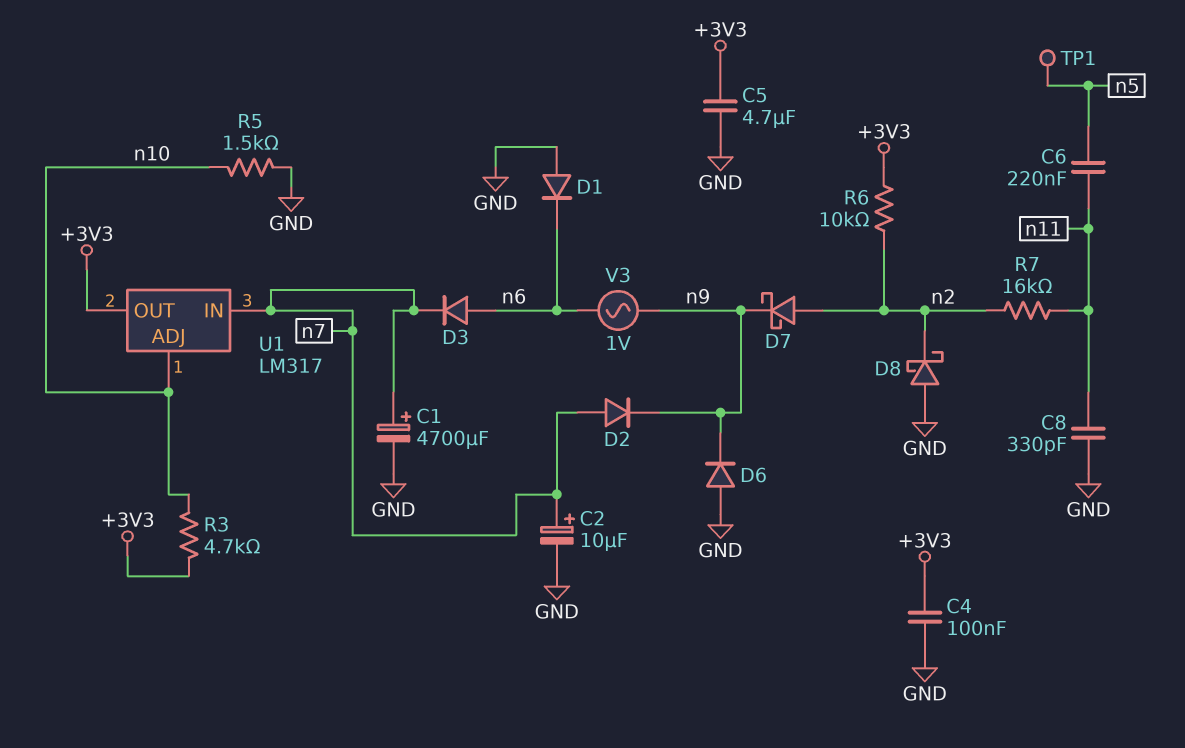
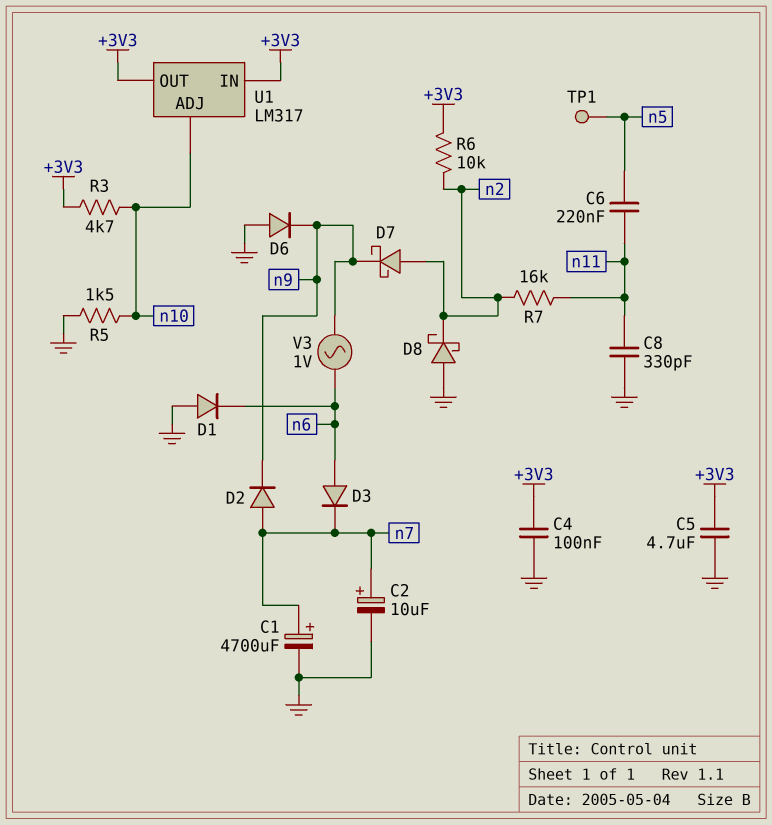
U1 pin IN: n7 -> +3V3

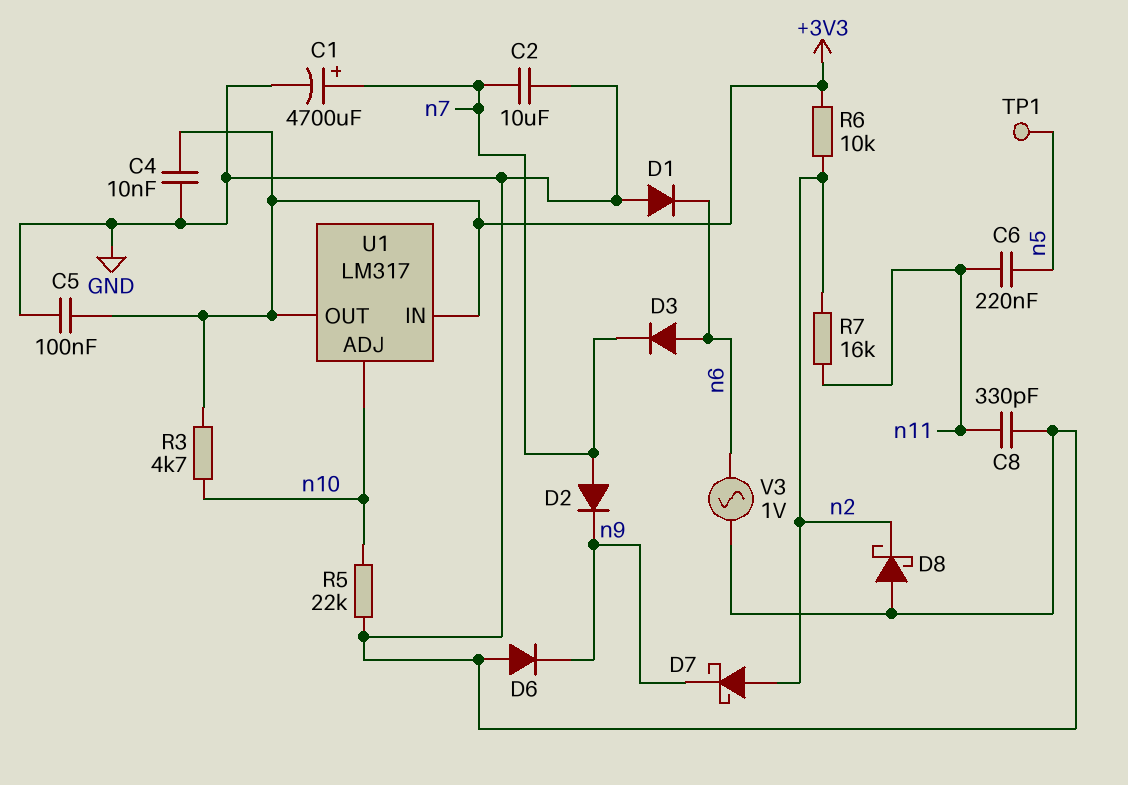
C2: 10uF (plus n7, minus GND) -> 10uF (GND, n7)
C4: 100nF (+3V3, GND) -> 10nF (+3V3, GND)
C5: 4.7uF (+3V3, GND) -> 100nF (+3V3, GND)
R5: 1.5k (GND, n10) -> 22k (GND, n10)
V3: AC 1V (n6, n9) -> AC 1V (GND, n6)

